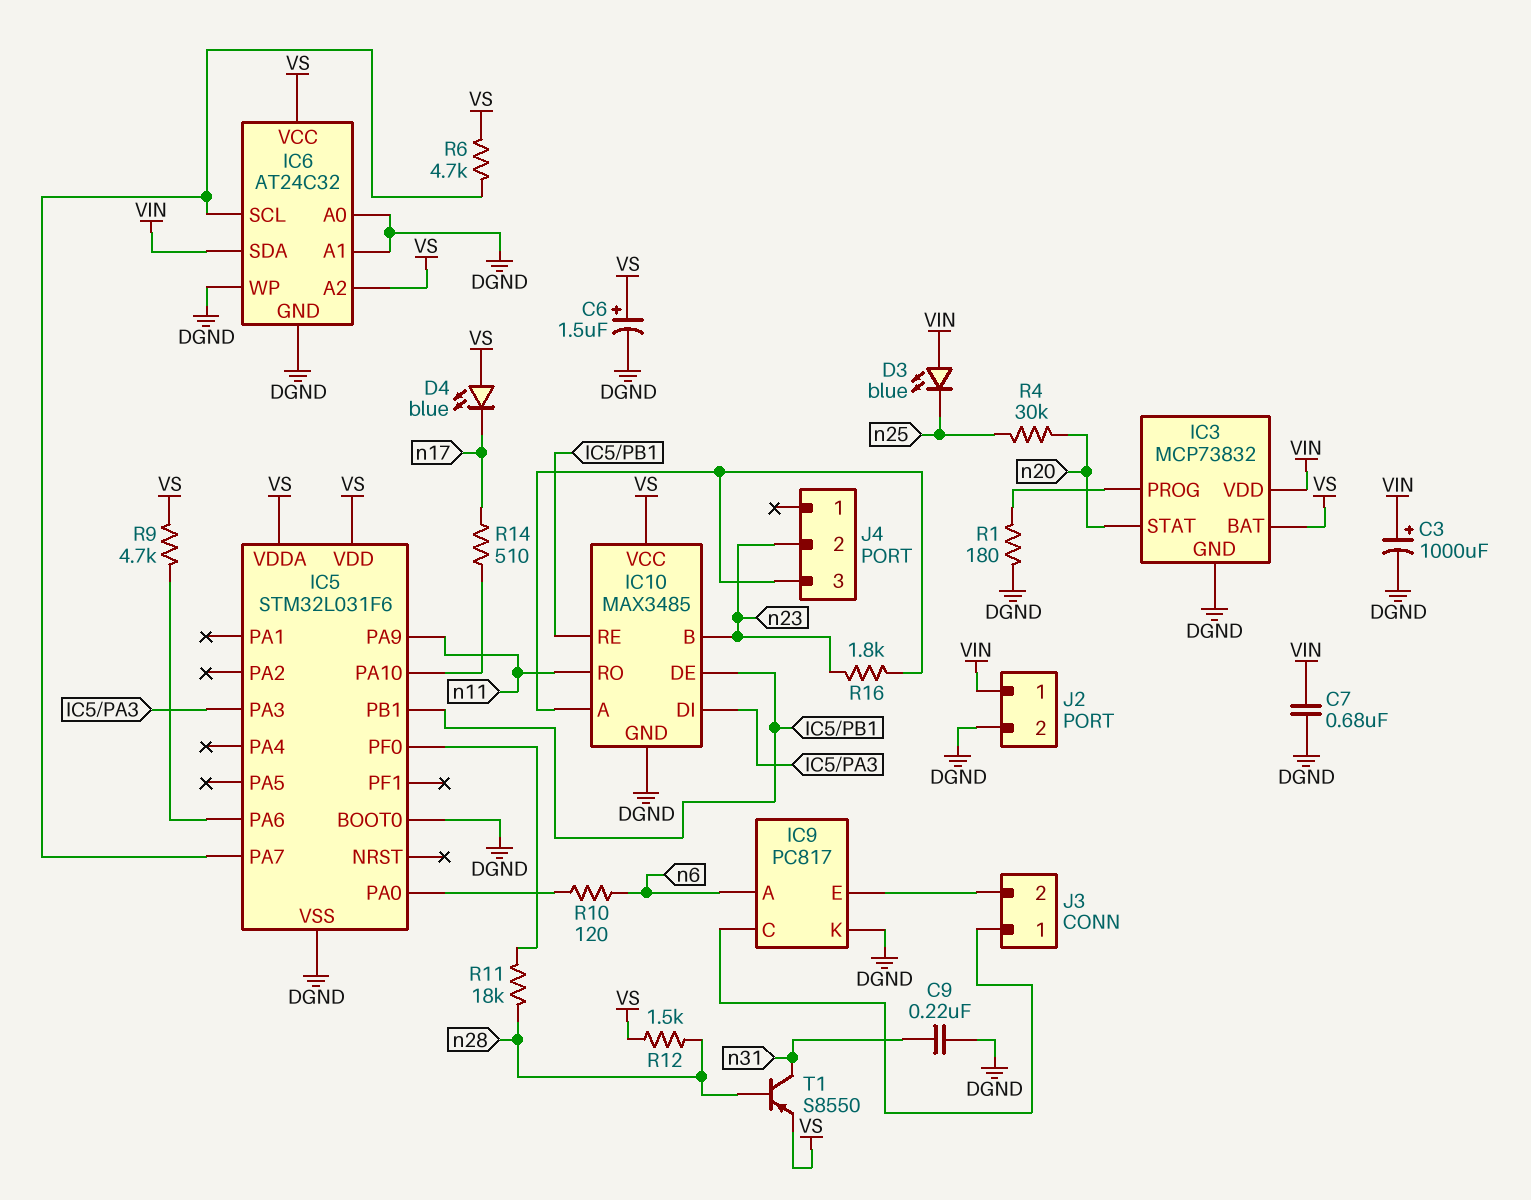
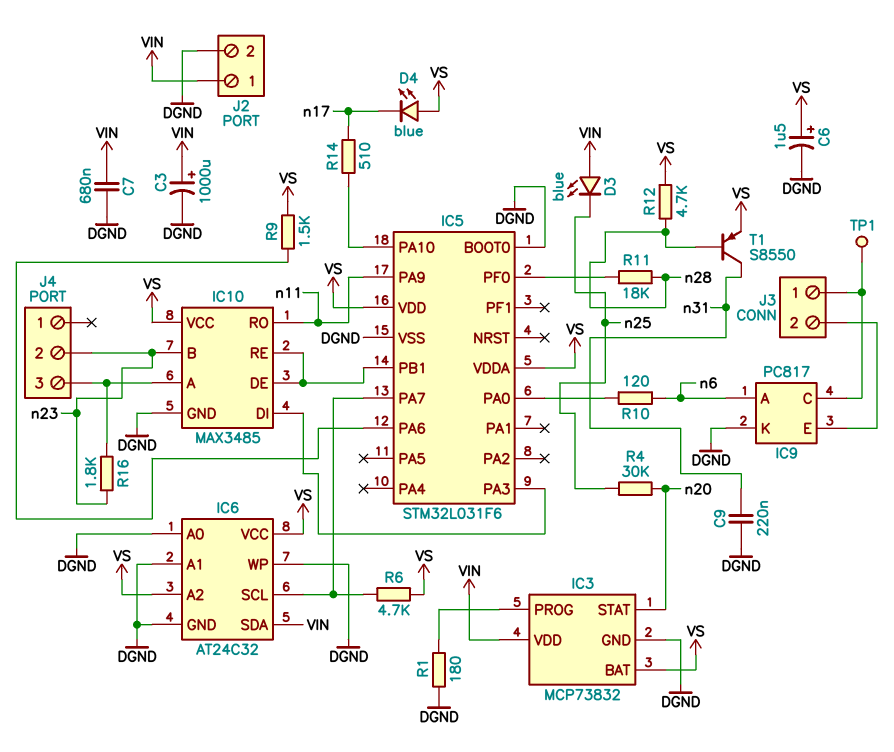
R9: 4.7k (IC5/PA6, VS) -> 1.5k (IC5/PA6, VS)
R12: 1.5k (VS, n28) -> 4.7k (VS, n28)
TP1: none -> test point (IC9/C)

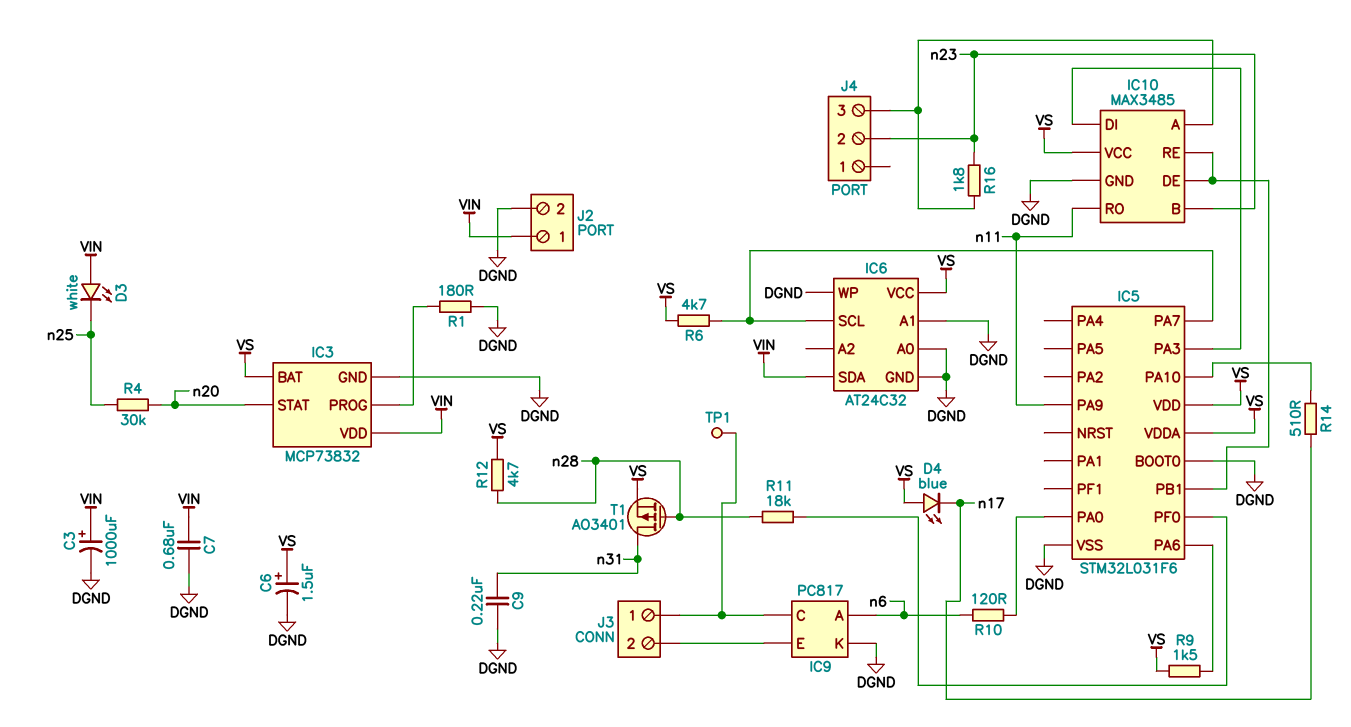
D3: LED blue (A VIN, K n25) -> LED white (A VIN, K n25)
IC6 pin A2: VS -> none
T1: PNP S8550 (B n28, C n31, E VS) -> PMOS AO3401 (G n28, D n31, S VS)

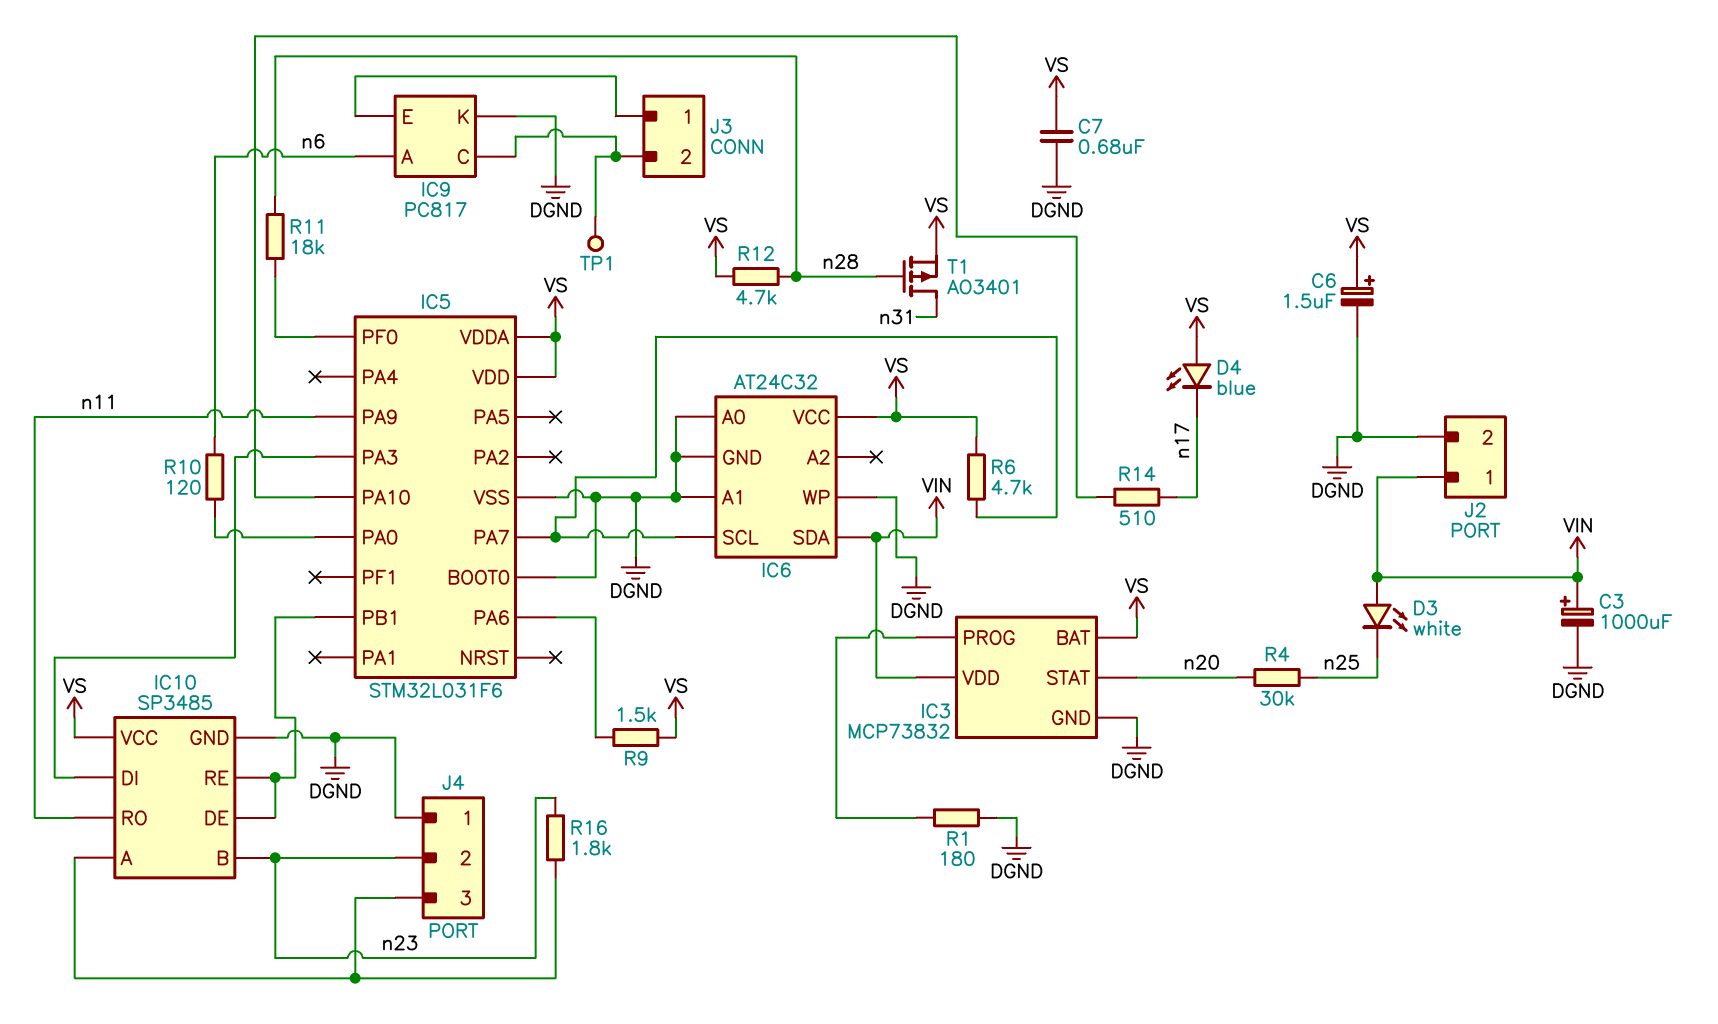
C7: 680nF (DGND, VIN) -> 680nF (DGND, VS)
C9: 220nF (DGND, n31) -> none
IC10: MAX3485 -> SP3485
J3 pin 1: IC9/C -> IC9/E
J3 pin 2: IC9/E -> IC9/C
J4 pin 1: none -> DGND

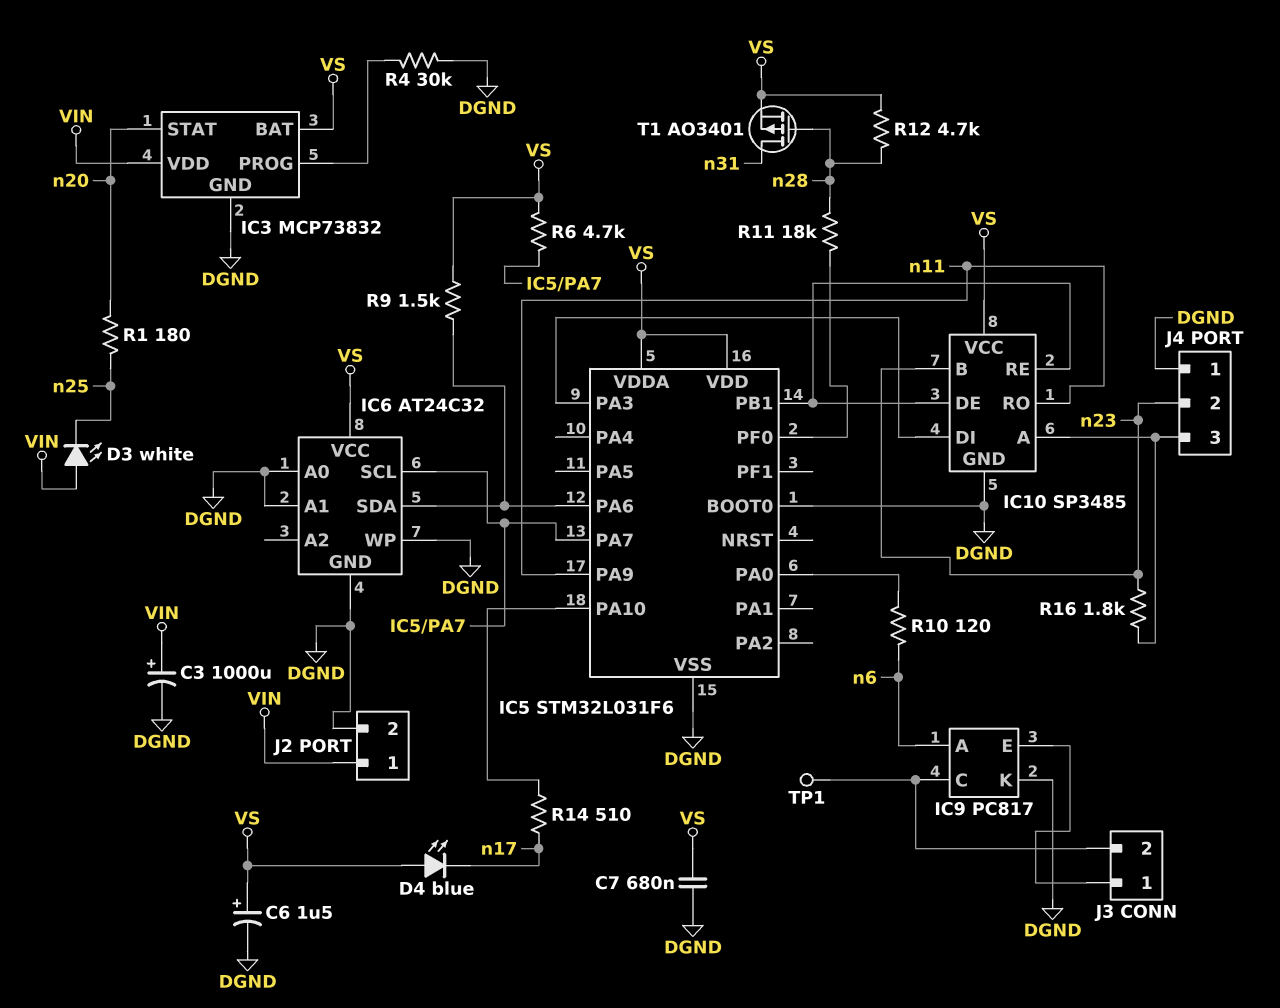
IC6 pin SDA: VIN -> IC5/PA6
R1: 180 (DGND, IC3/PROG) -> 180 (n20, n25)
R4: 30k (n20, n25) -> 30k (DGND, IC3/PROG)

